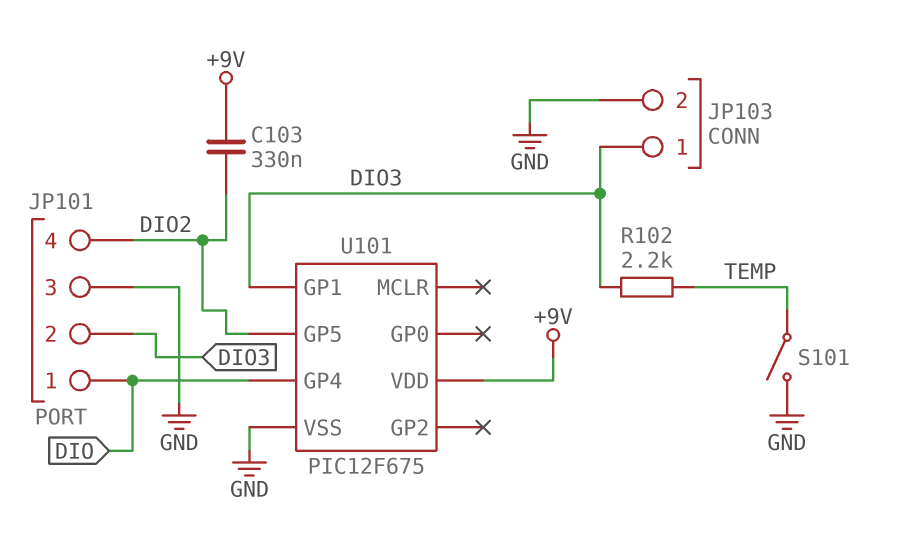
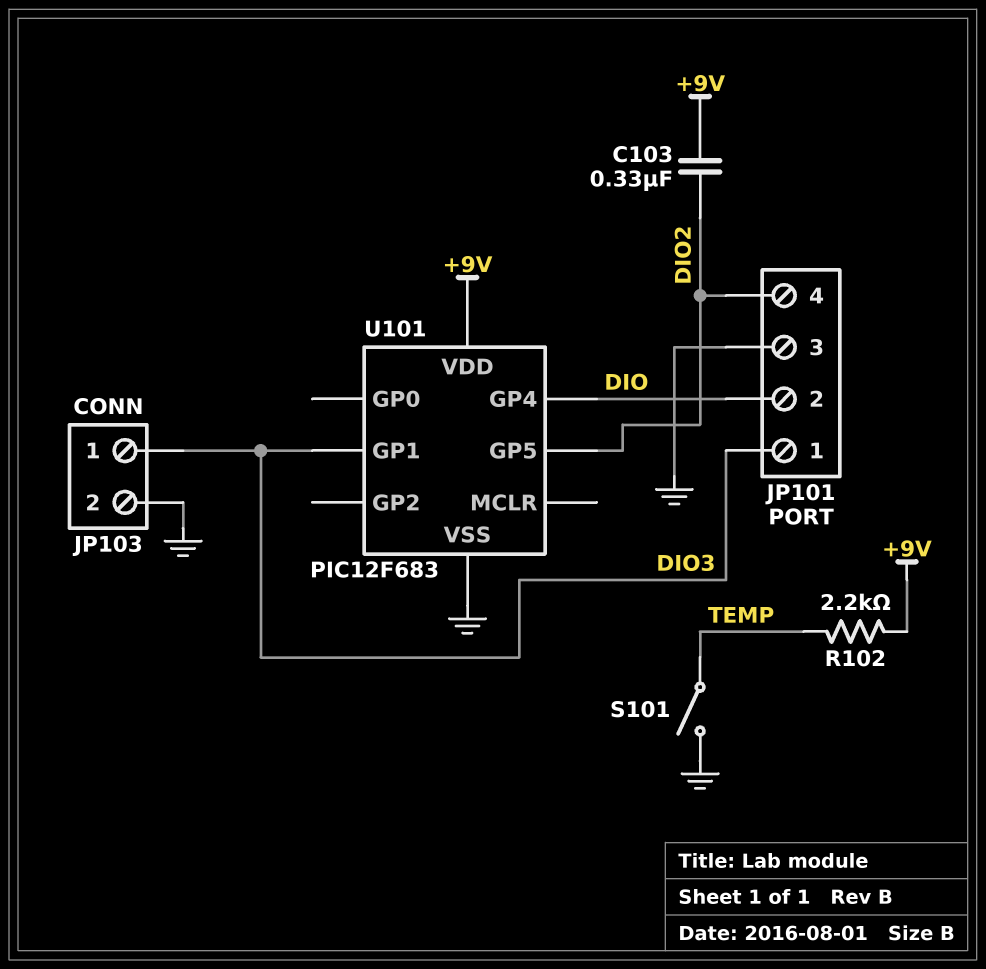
JP101 pin 1: DIO -> DIO3
JP101 pin 2: DIO3 -> DIO
R102: 2.2k (DIO3, TEMP) -> 2.2k (+9V, TEMP)
U101: PIC12F675 -> PIC12F683

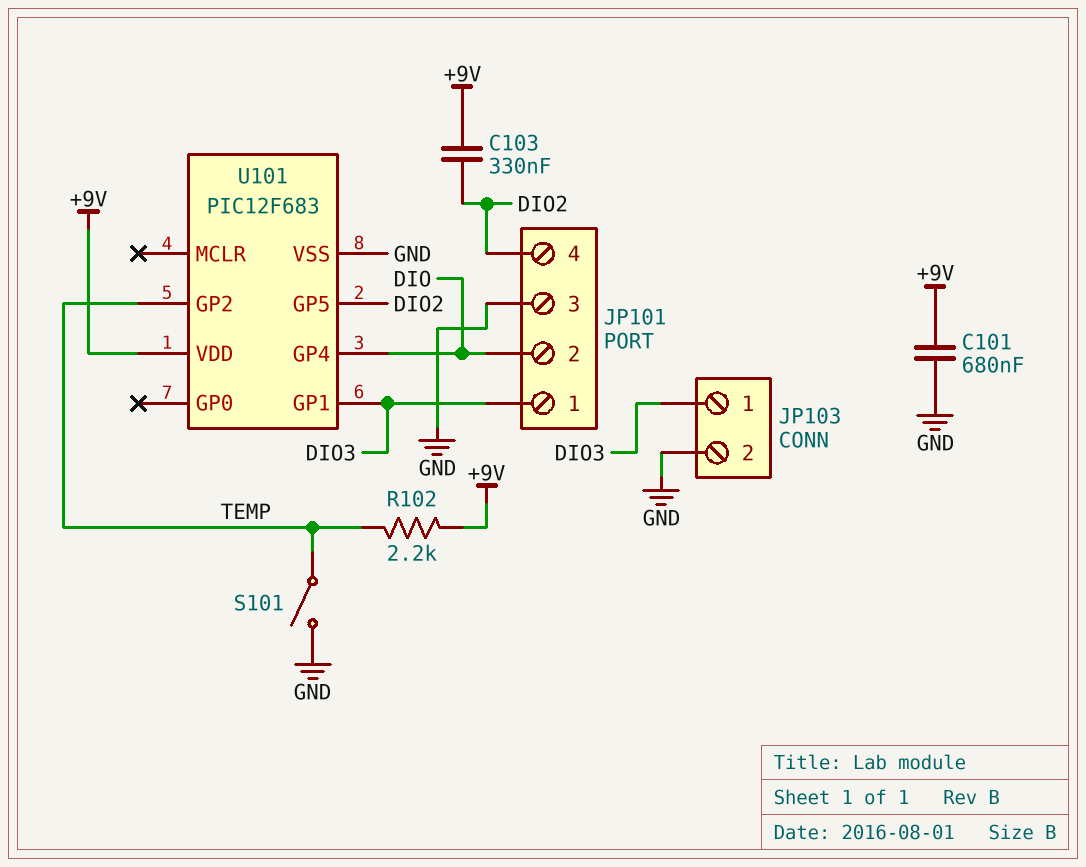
C101: none -> 680nF (+9V, GND)
U101 pin GP2: none -> TEMP

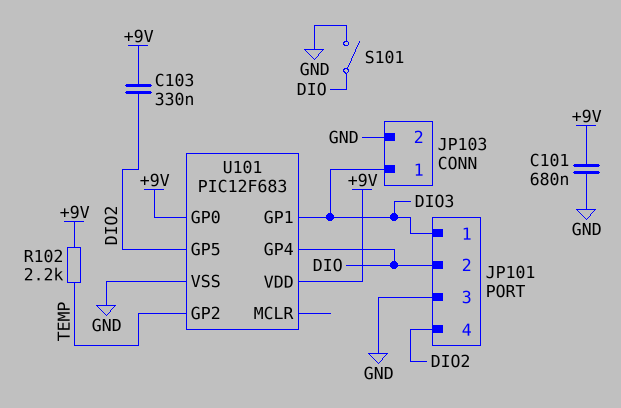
S101: switch (GND, TEMP) -> switch (DIO, GND)
U101 pin GP0: none -> +9V

